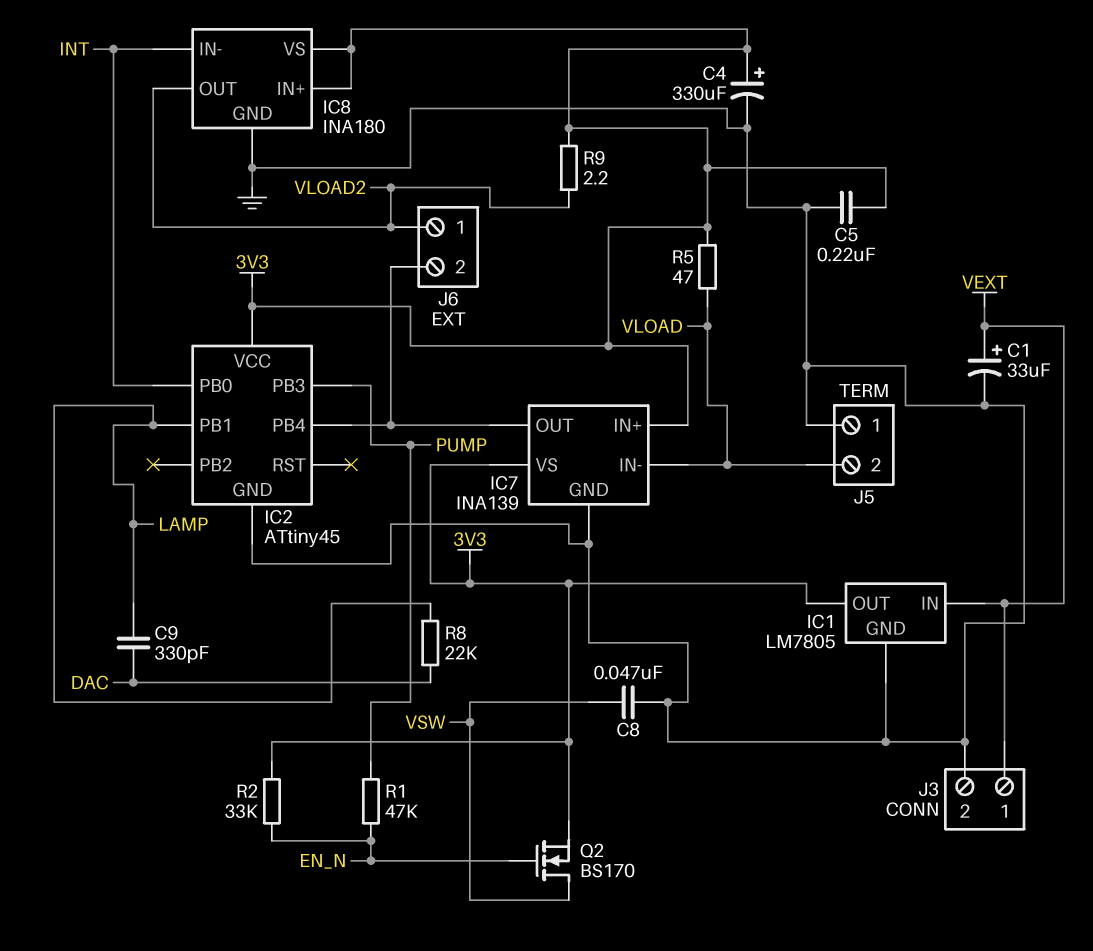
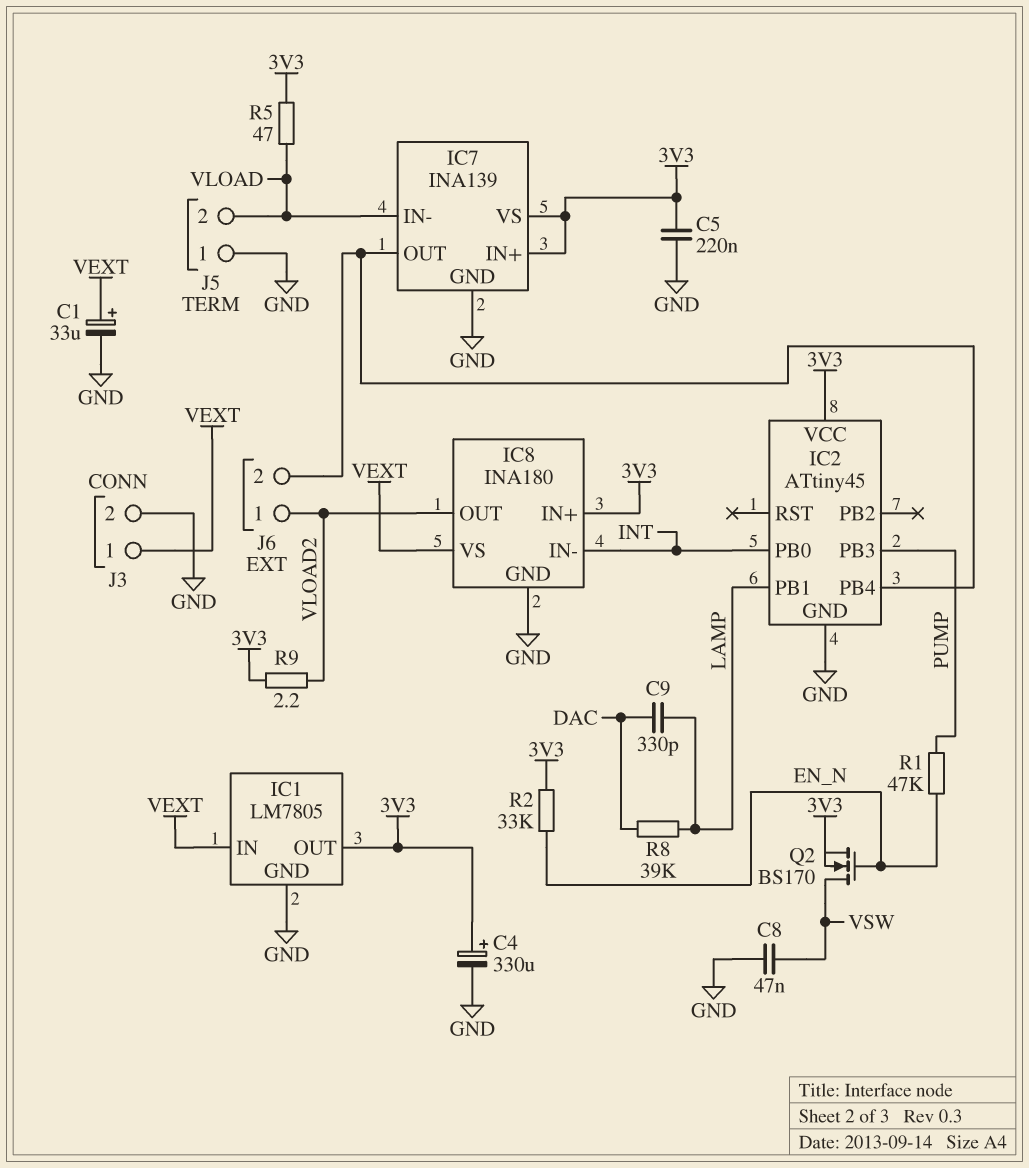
IC8 pin VS: 3V3 -> VEXT
R8: 22k (DAC, LAMP) -> 39k (DAC, LAMP)

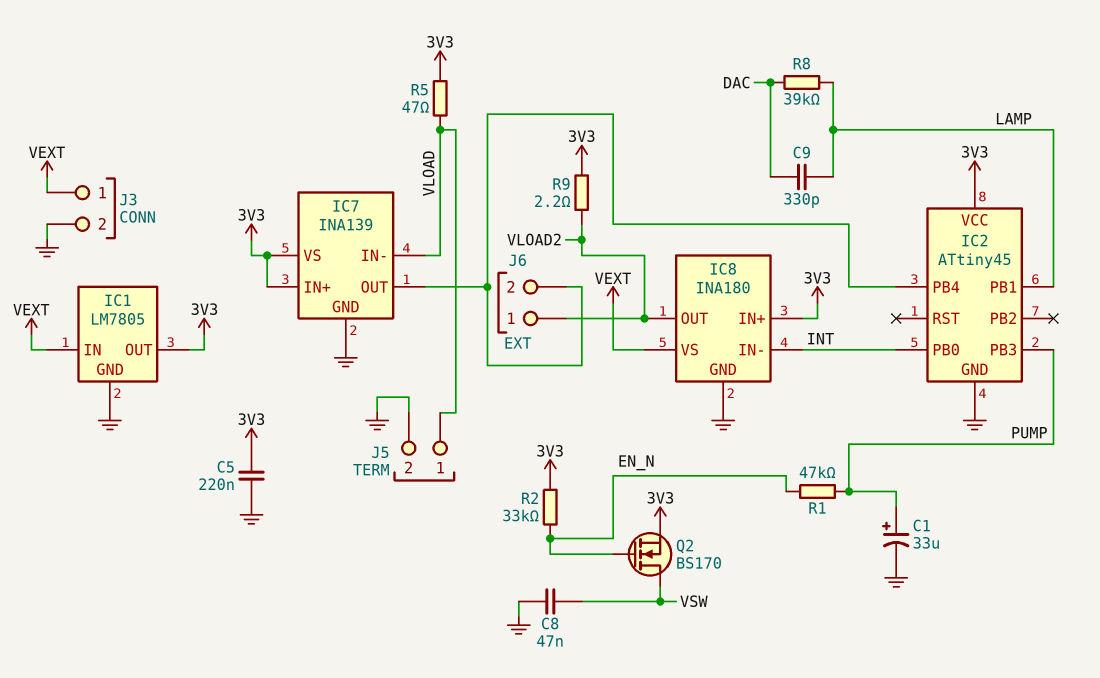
C1: 33uF (plus VEXT, minus GND) -> 33uF (plus PUMP, minus GND)
C4: 330uF (plus 3V3, minus GND) -> none
J5 pin 1: GND -> VLOAD
J5 pin 2: VLOAD -> GND

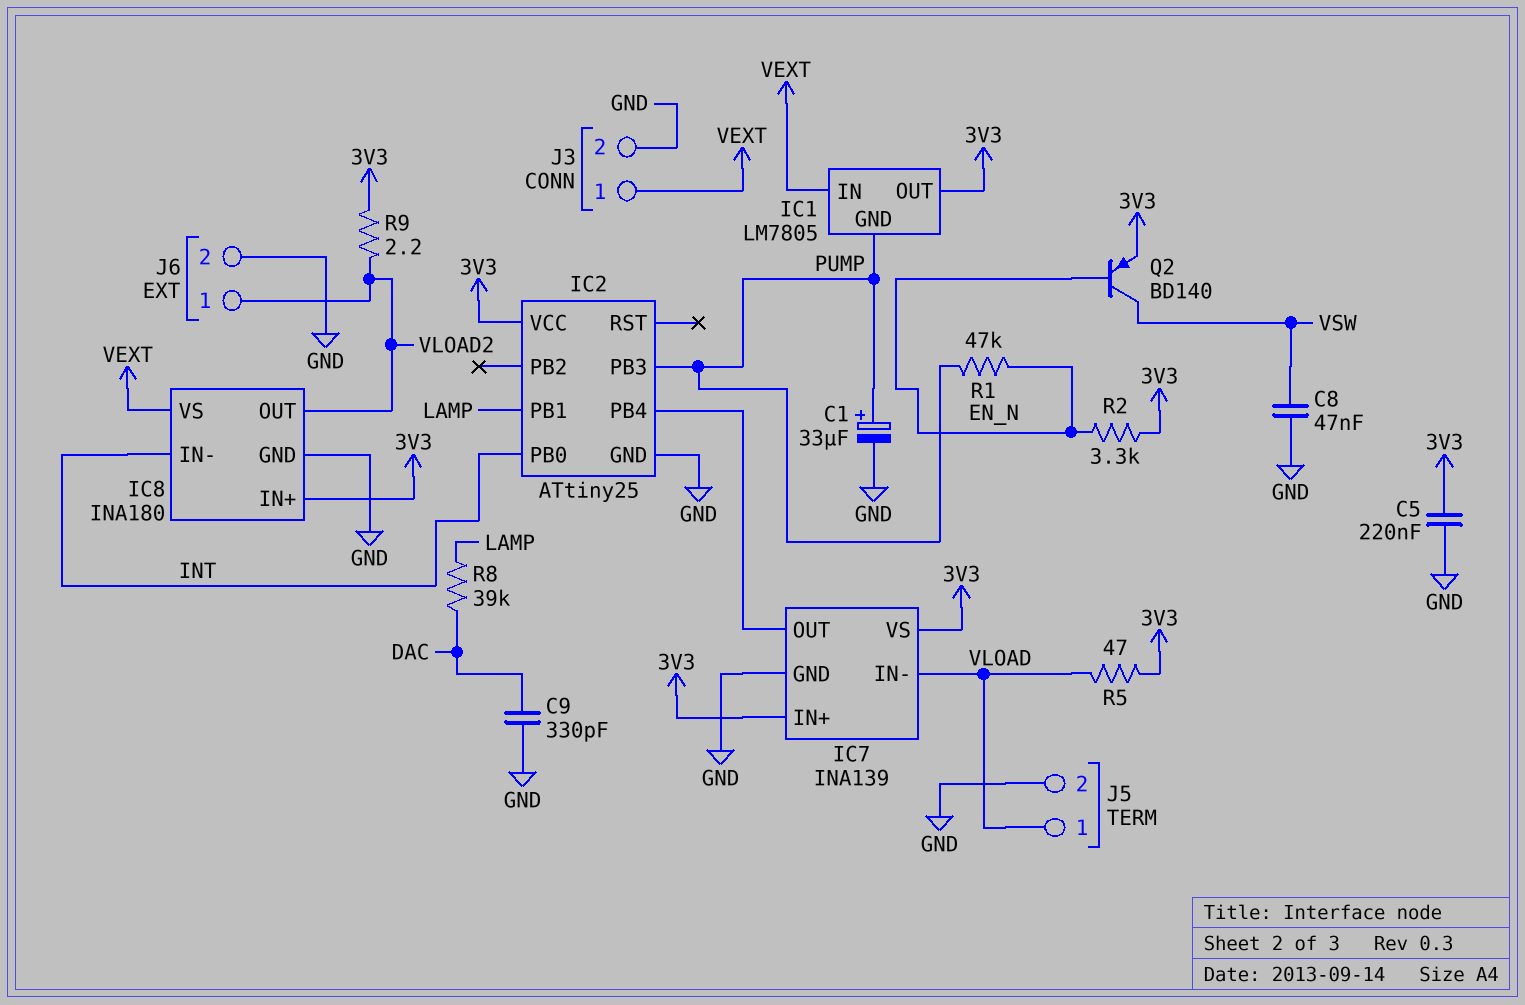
C9: 330pF (DAC, LAMP) -> 330pF (DAC, GND)
IC1 pin GND: GND -> PUMP
IC2: ATtiny45 -> ATtiny25
J6 pin 2: IC2/PB4 -> GND
Q2: NMOS BS170 (G EN_N, D VSW, S 3V3) -> PNP BD140 (B EN_N, C VSW, E 3V3)
R2: 33k (3V3, EN_N) -> 3.3k (3V3, EN_N)

